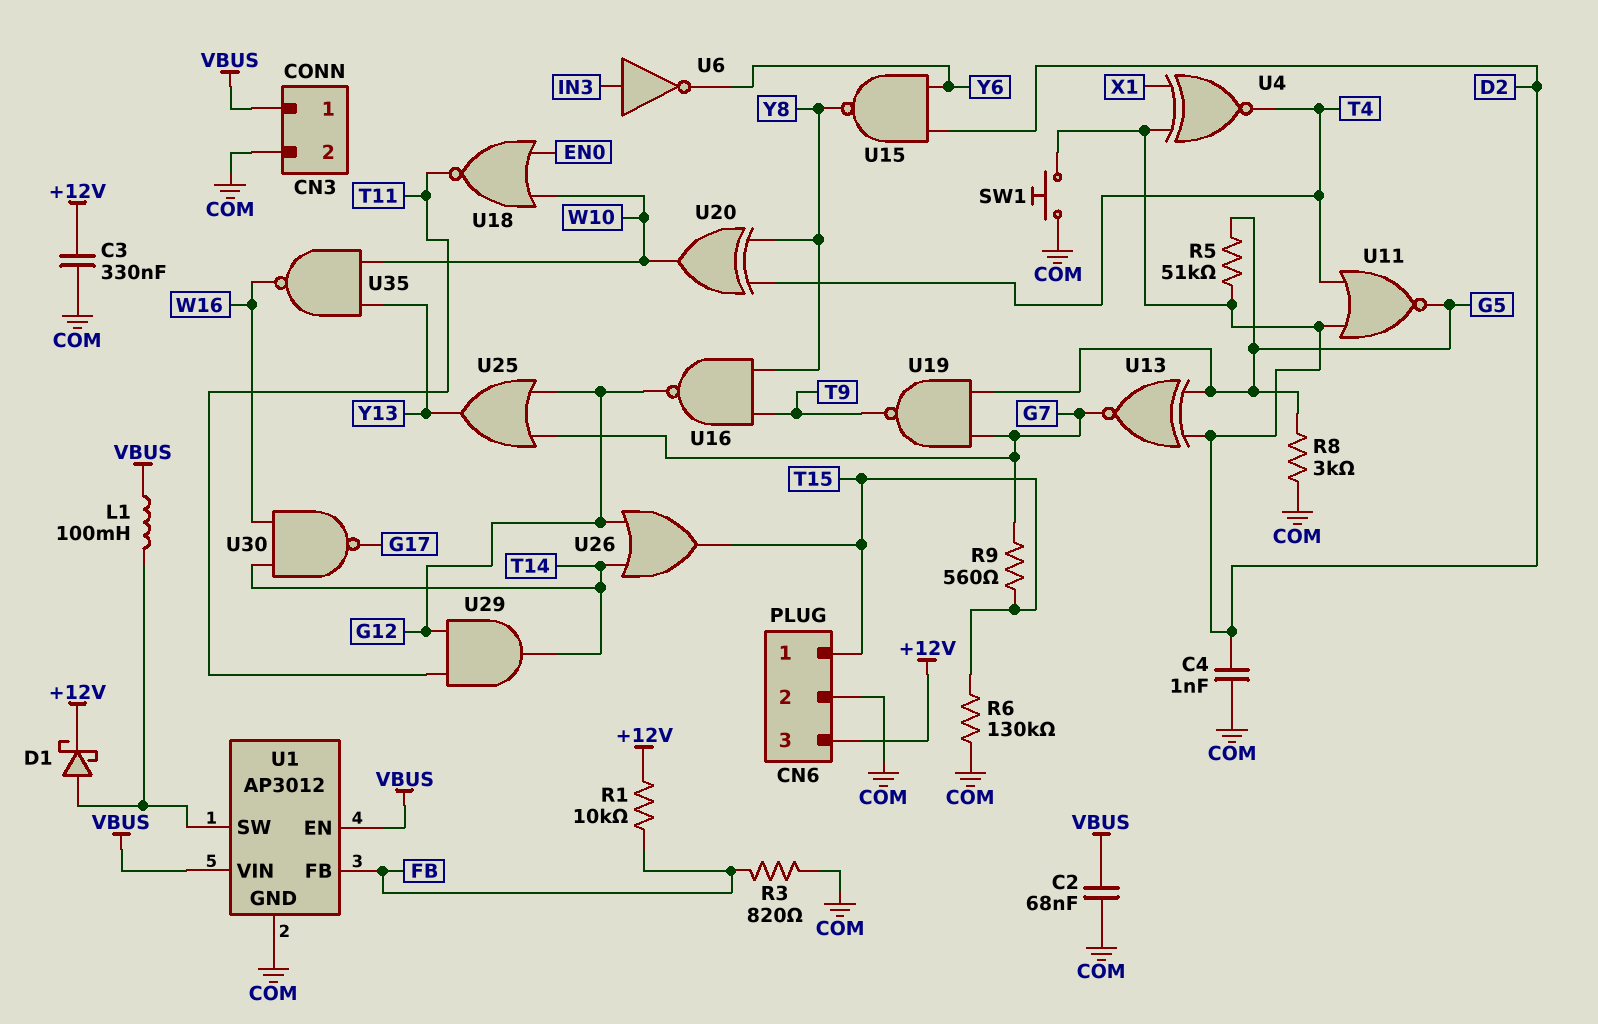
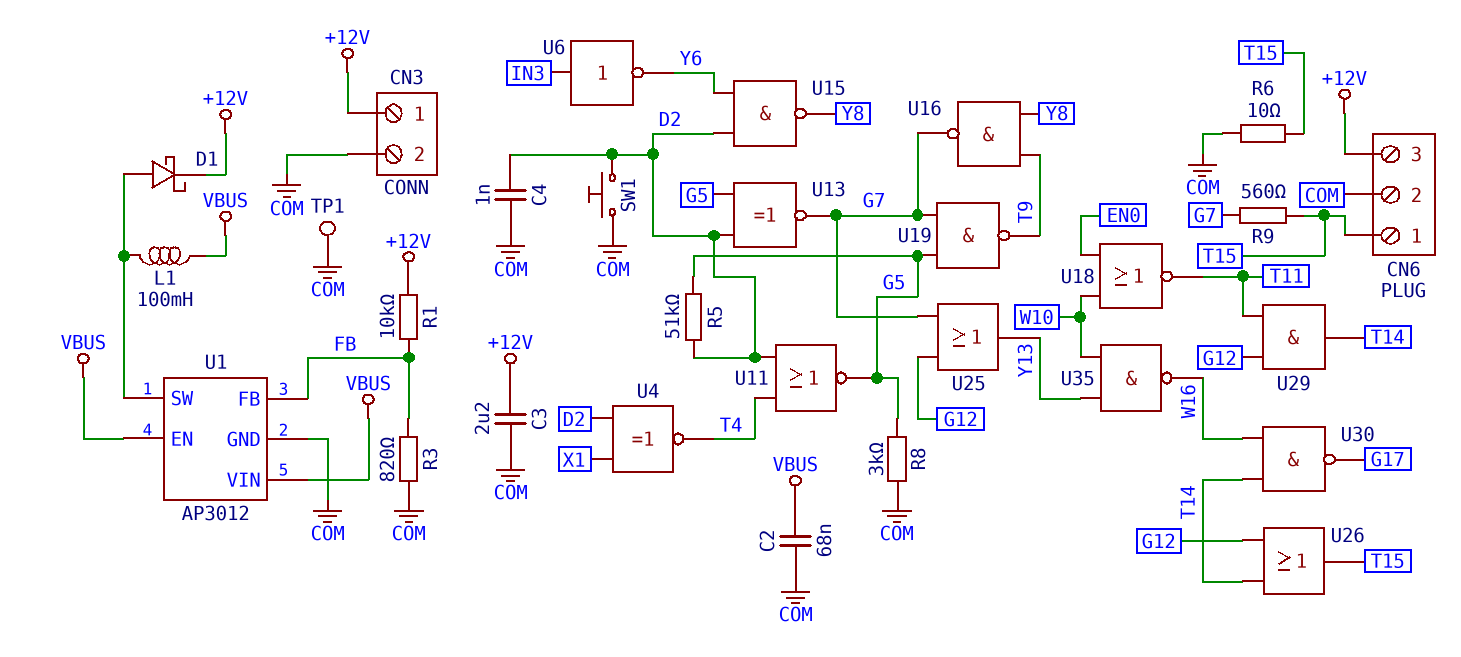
C3: 330nF (+12V, COM) -> 2.2uF (+12V, COM)
CN3 pin 1: VBUS -> +12V
R6: 130k (COM, T15) -> 10 (COM, T15)
TP1: none -> test point (COM)
U16: NAND (in T9, in Y8, out G12) -> NAND (in T9, in Y8, out G7)
U20: XOR (in T4, in Y8, out W10) -> none

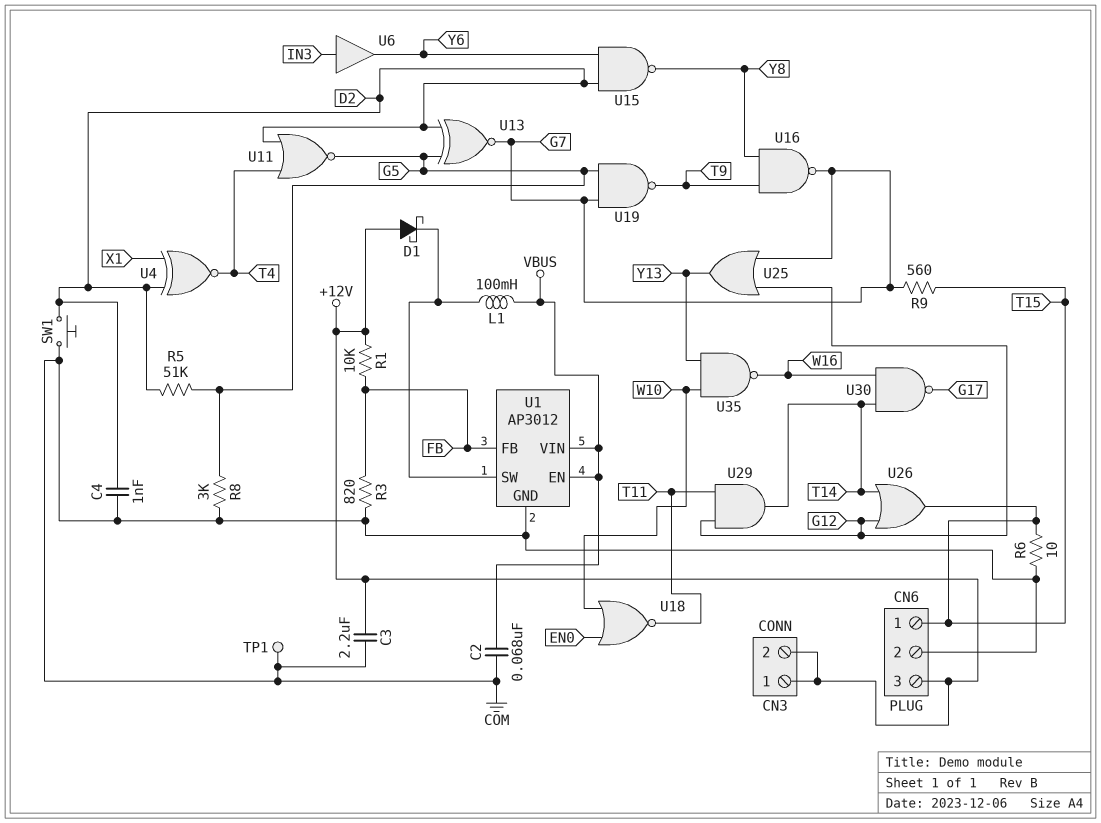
CN3 pin 2: COM -> +12V
D1: schottky (A U1/SW, K +12V) -> schottky (A +12V, K U1/SW)
U6: NOT (in IN3, out Y6) -> buffer (in IN3, out Y6)

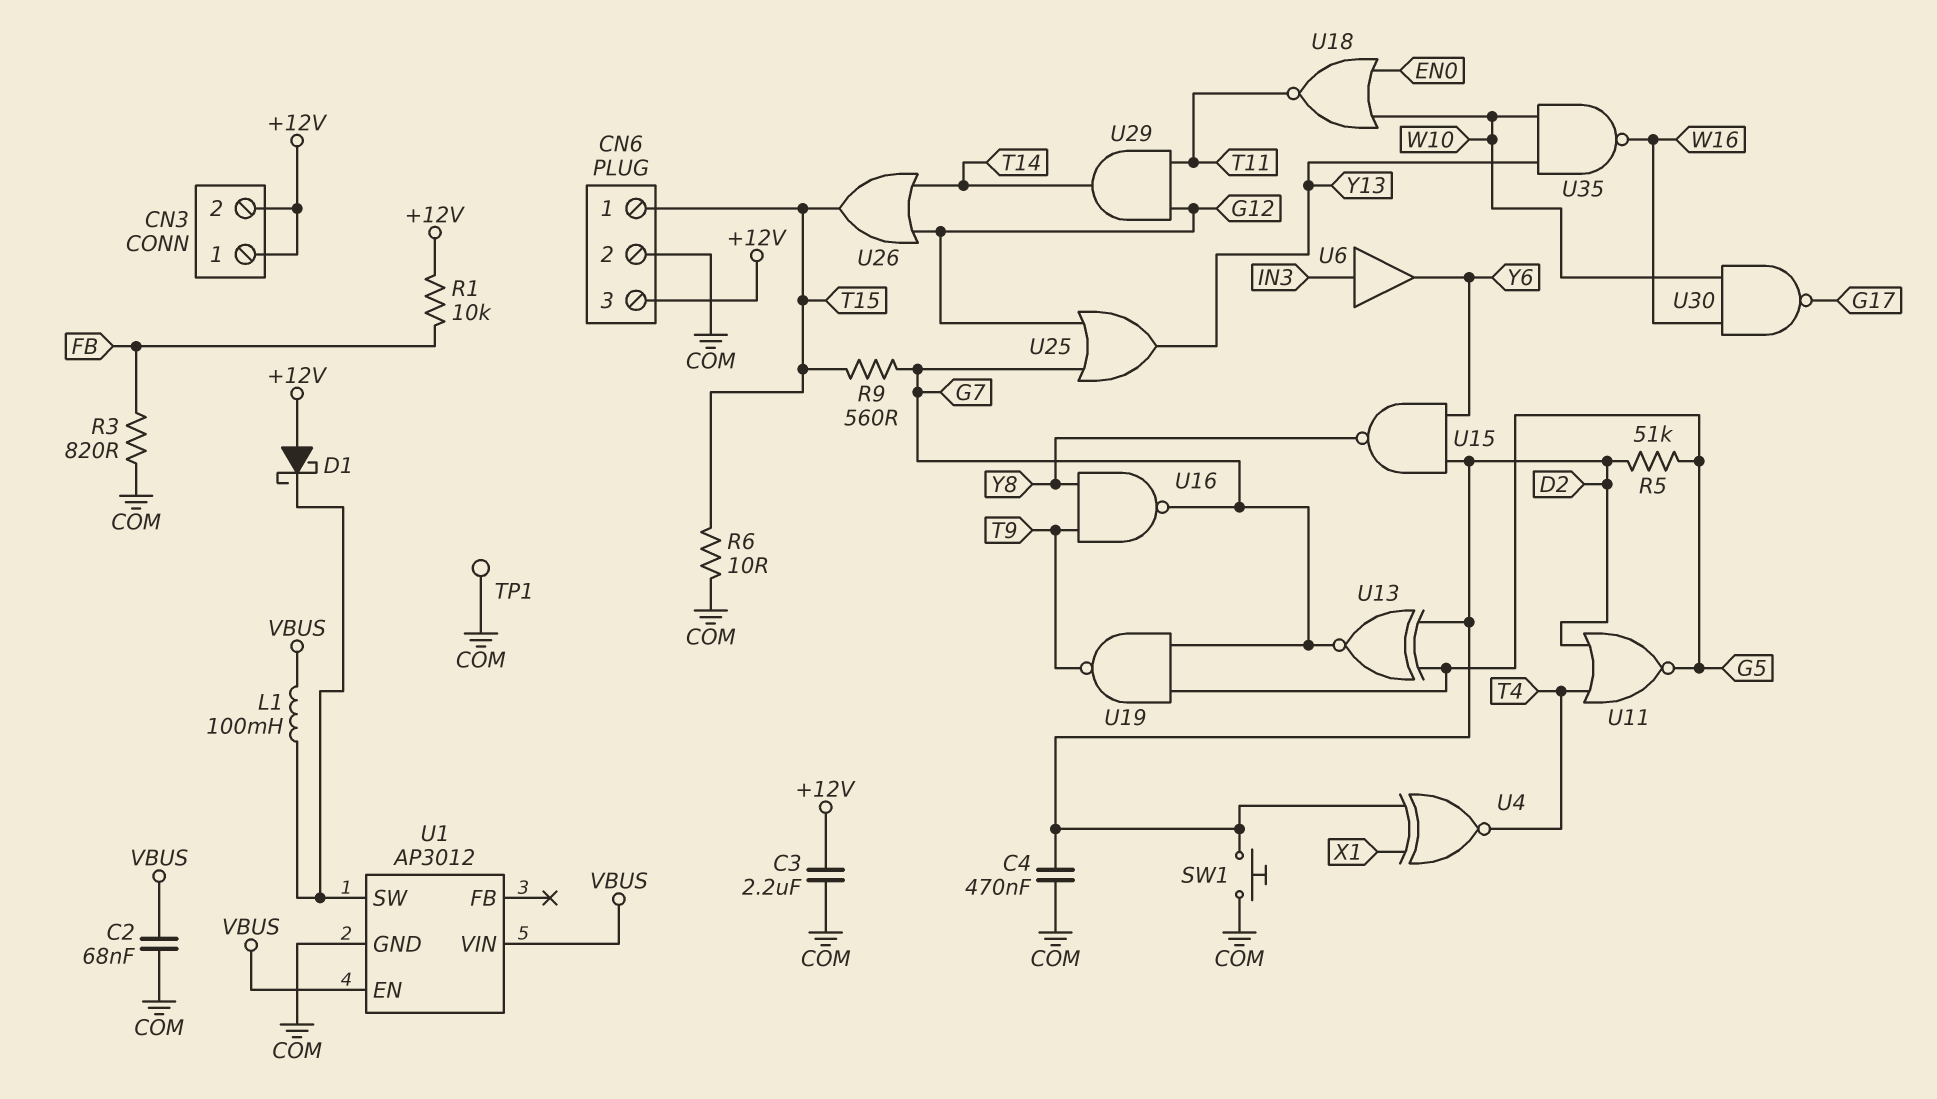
C4: 1nF (COM, D2) -> 470nF (COM, D2)
R8: 3k (COM, G5) -> none
U1 pin FB: FB -> none
U30: NAND (in T14, in W16, out G17) -> NAND (in W10, in W16, out G17)

